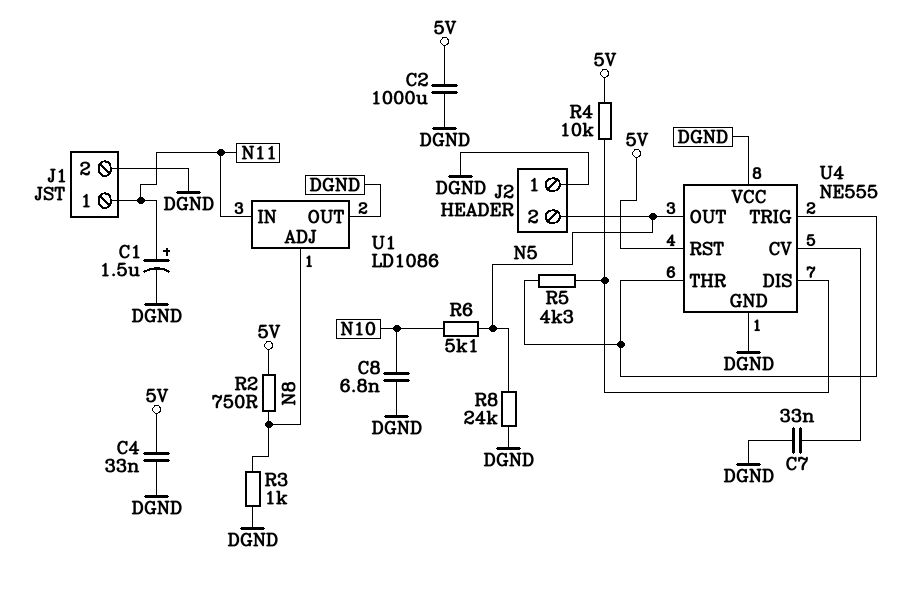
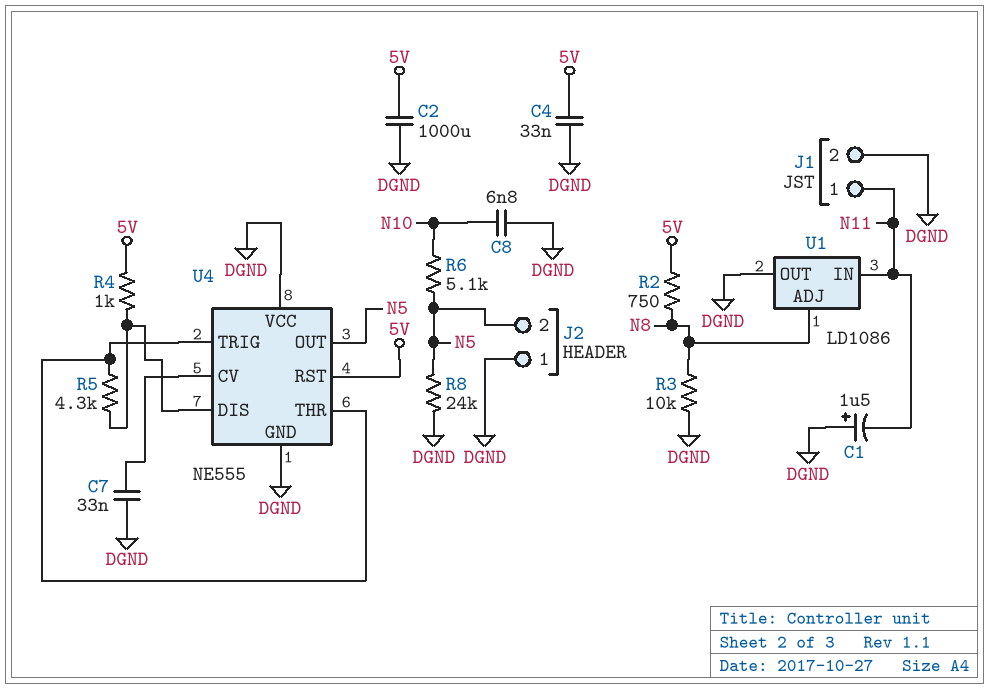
C1: 1.5uF (plus N11, minus DGND) -> 1.5uF (plus DGND, minus N11)
R3: 1k (DGND, N8) -> 10k (DGND, N8)
R4: 10k (5V, U4/DIS) -> 1k (5V, U4/DIS)

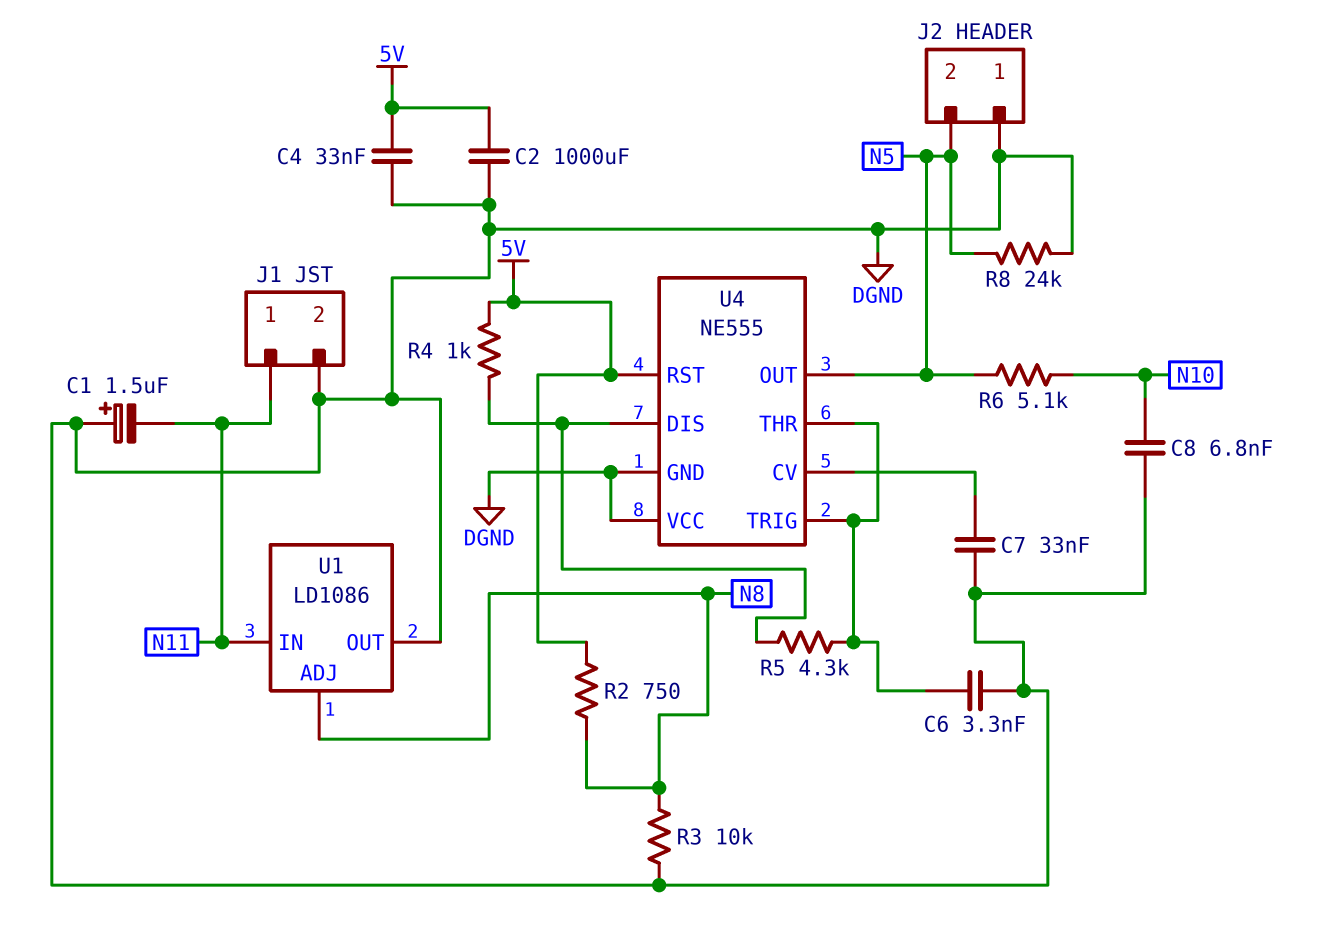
C6: none -> 3.3nF (DGND, U4/THR)

